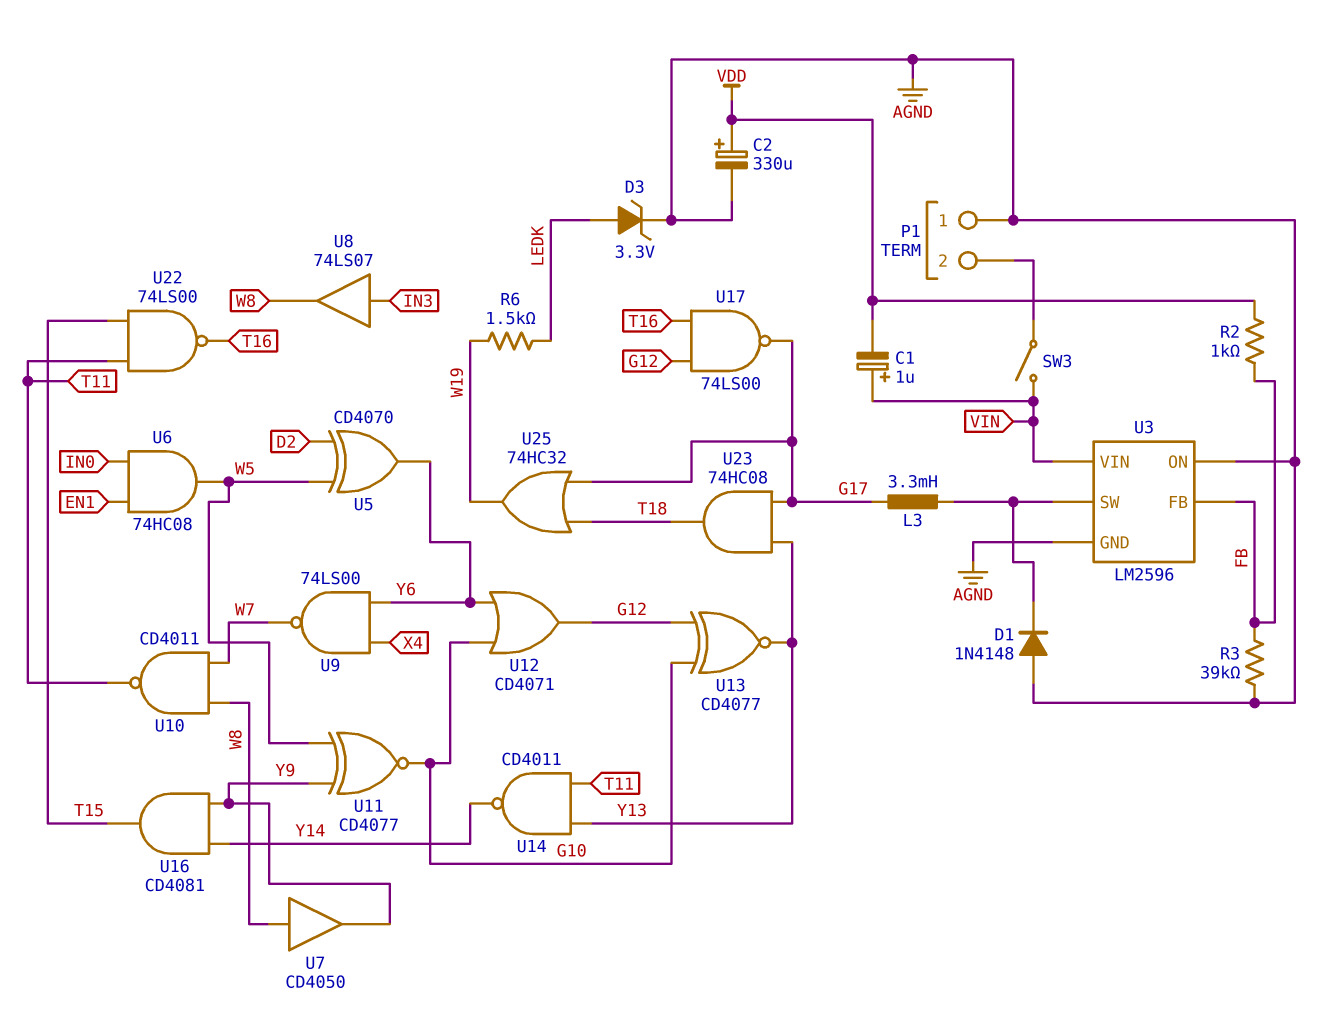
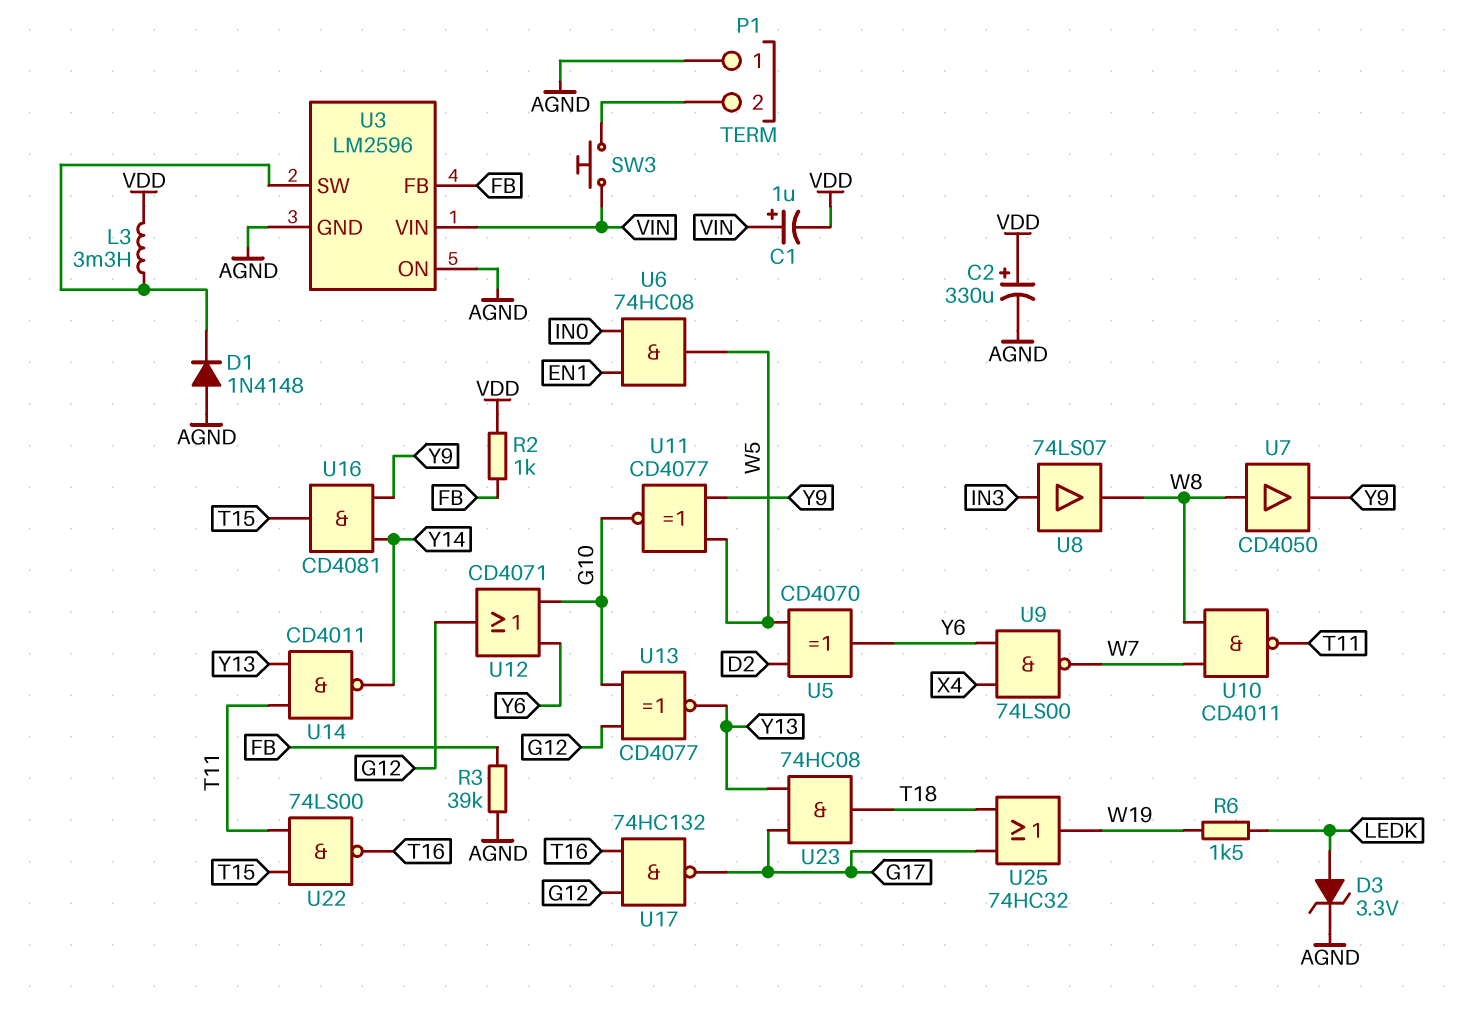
L3: 3.3mH (G17, U3/SW) -> 3.3mH (U3/SW, VDD)
SW3: switch (P1/2, VIN) -> button (P1/2, VIN)
U17: NAND 74LS00 (in G12, in T16, out G17) -> NAND 74HC132 (in G12, in T16, out G17)

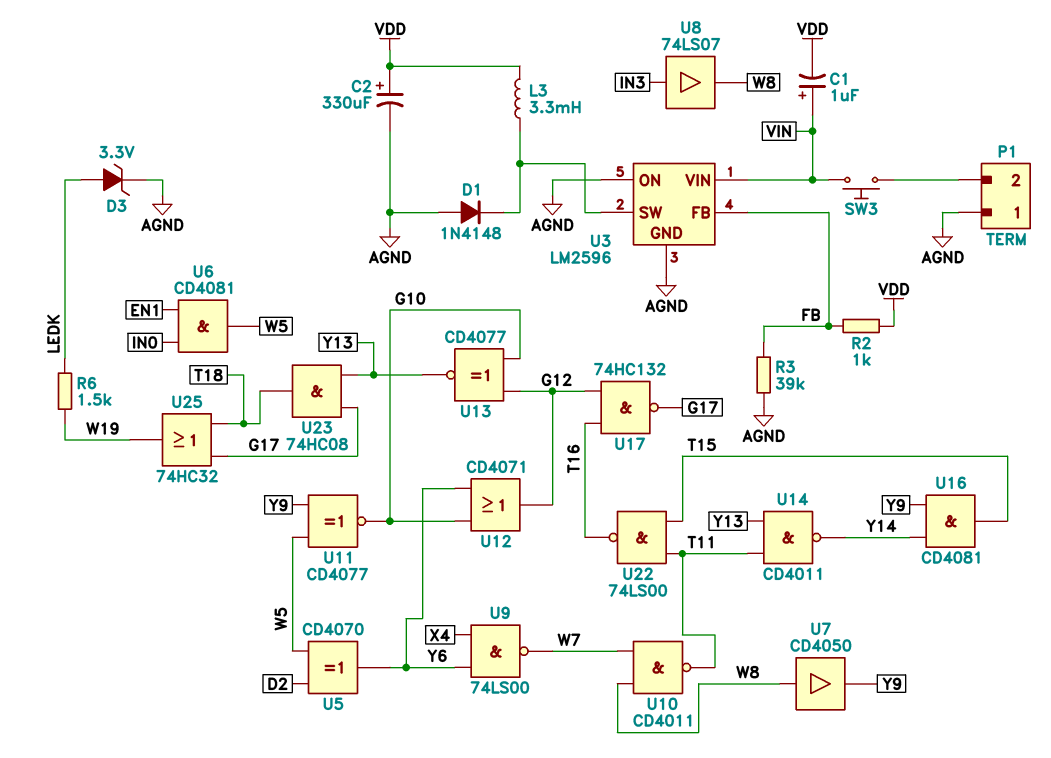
U6: AND 74HC08 (in EN1, in IN0, out W5) -> AND CD4081 (in EN1, in IN0, out W5)

